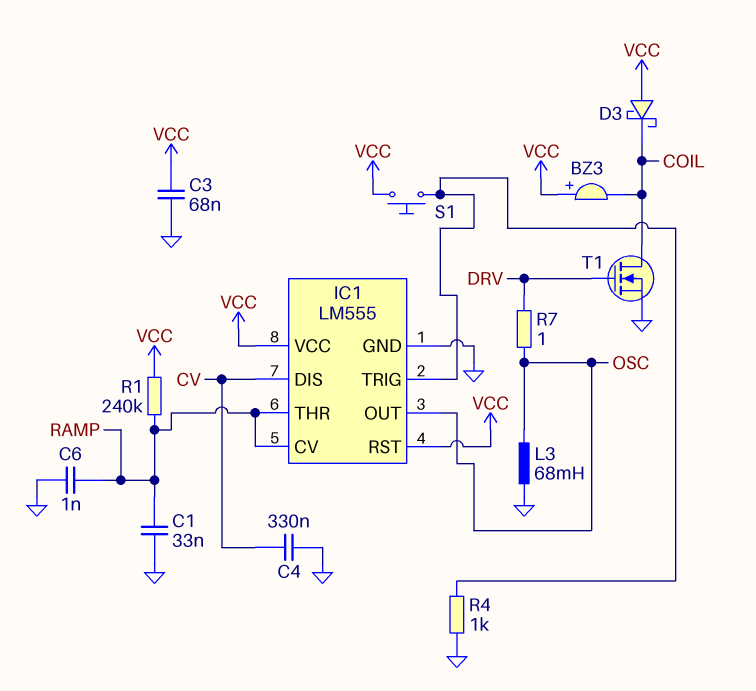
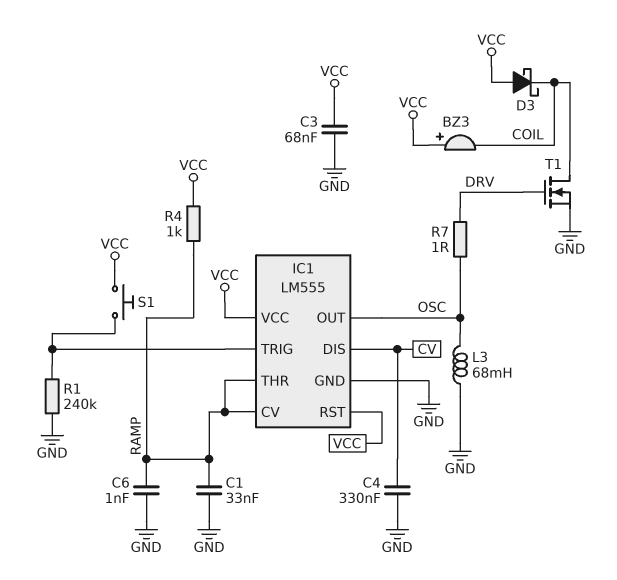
R1: 240k (RAMP, VCC) -> 240k (GND, IC1/TRIG)
R4: 1k (GND, IC1/TRIG) -> 1k (RAMP, VCC)

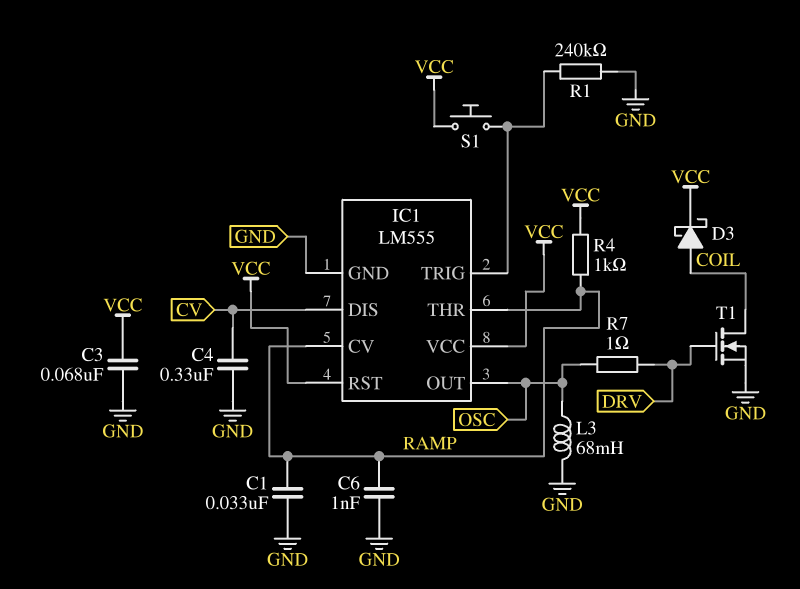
BZ3: buzzer (plus VCC, minus COIL) -> none
D3: schottky (A VCC, K COIL) -> schottky (A COIL, K VCC)

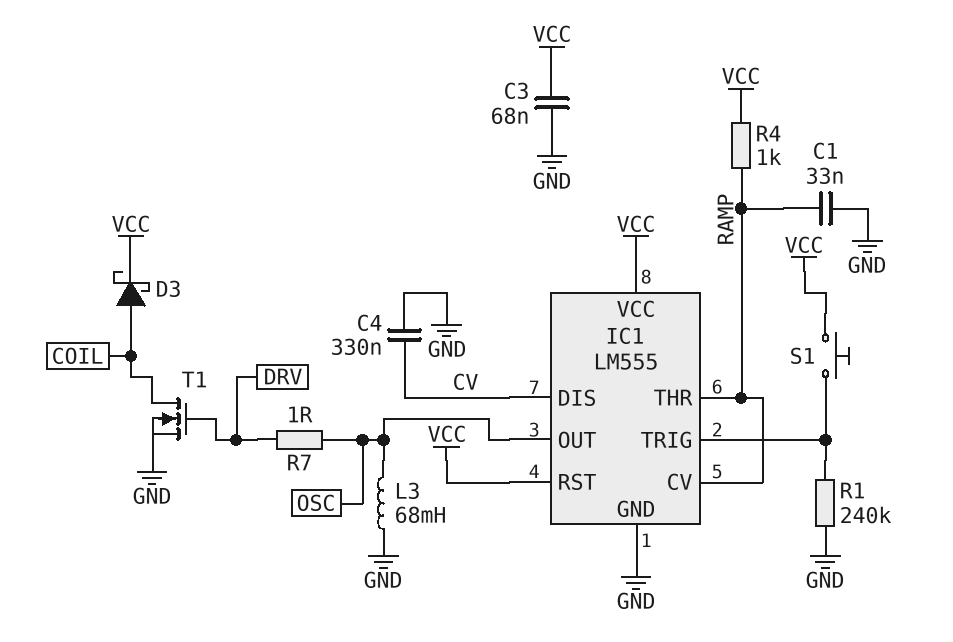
C6: 1nF (GND, RAMP) -> none

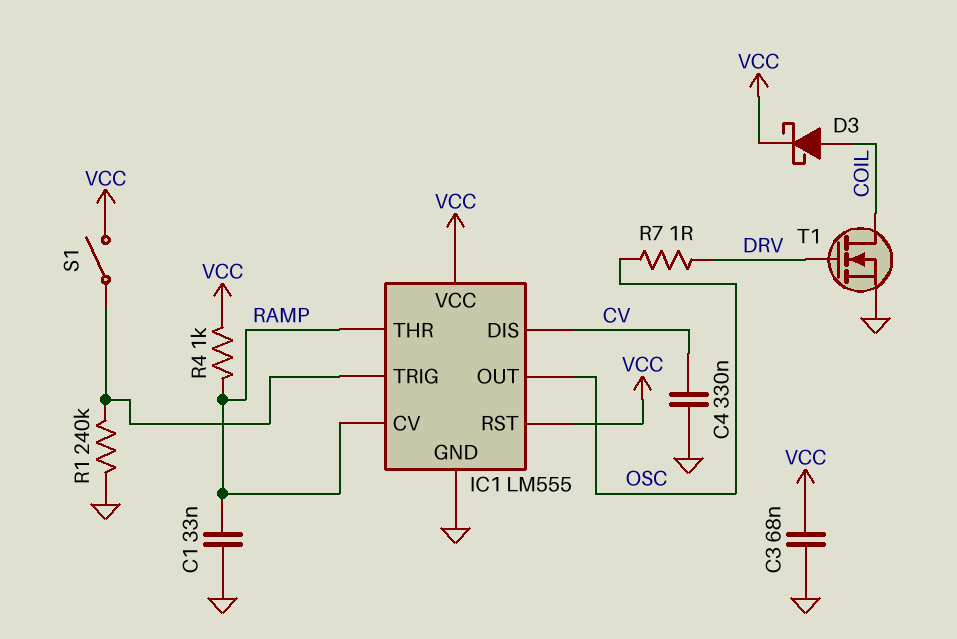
L3: 68mH (GND, OSC) -> none
S1: button (IC1/TRIG, VCC) -> switch (IC1/TRIG, VCC)

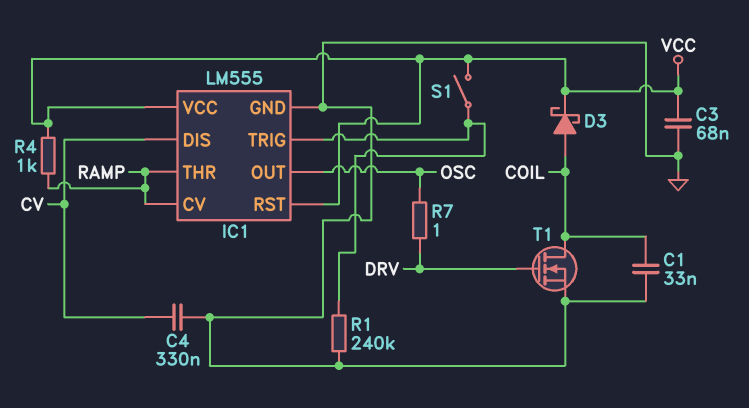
C1: 33nF (GND, RAMP) -> 33nF (COIL, GND)

